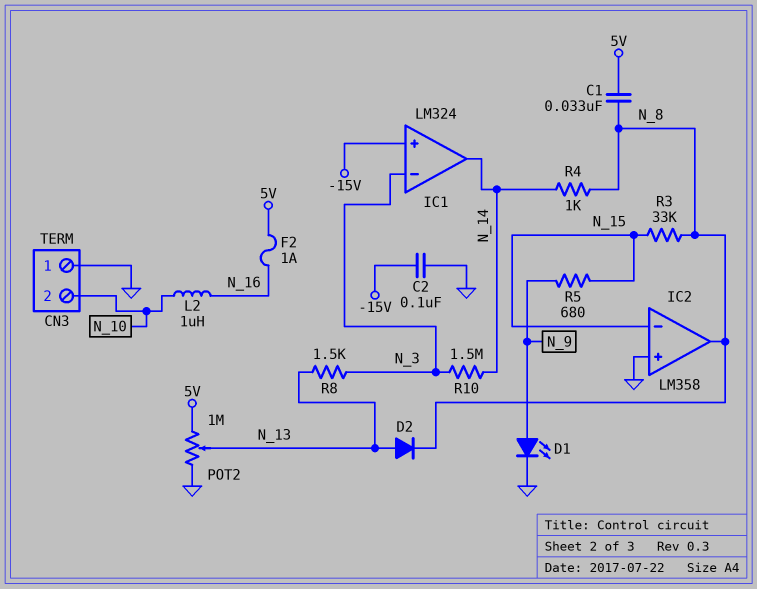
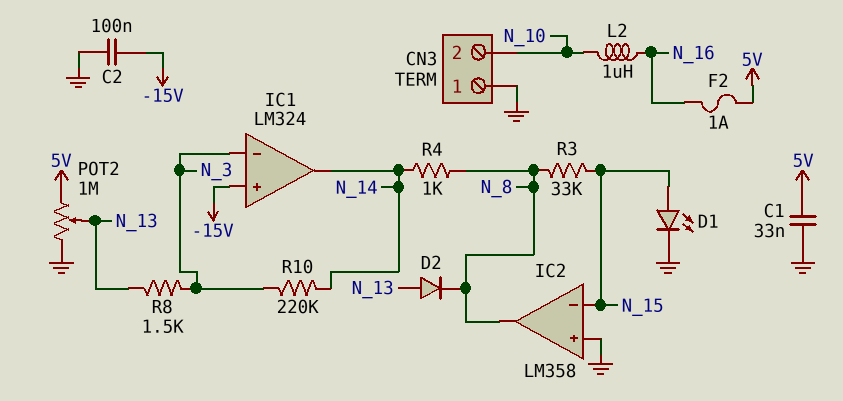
C1: 33nF (5V, N_8) -> 33nF (5V, GND)
D1: LED (A N_9, K GND) -> LED (A N_15, K GND)
R5: 680 (N_9, N_15) -> none
R10: 1.5M (N_3, N_14) -> 220k (N_3, N_14)

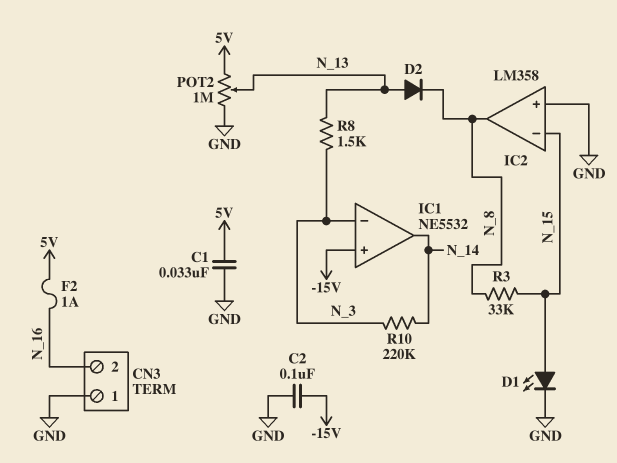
CN3 pin 2: N_10 -> N_16
IC1: LM324 -> NE5532
L2: 1uH (N_10, N_16) -> none
R4: 1k (N_8, N_14) -> none

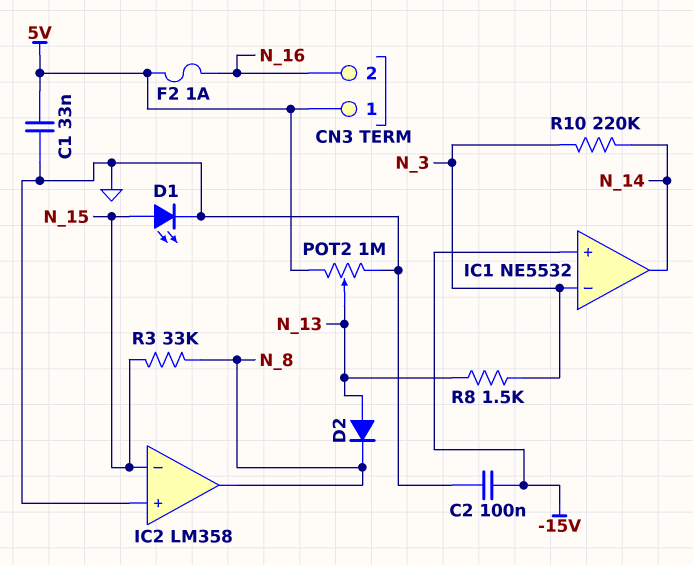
CN3 pin 1: GND -> 5V

